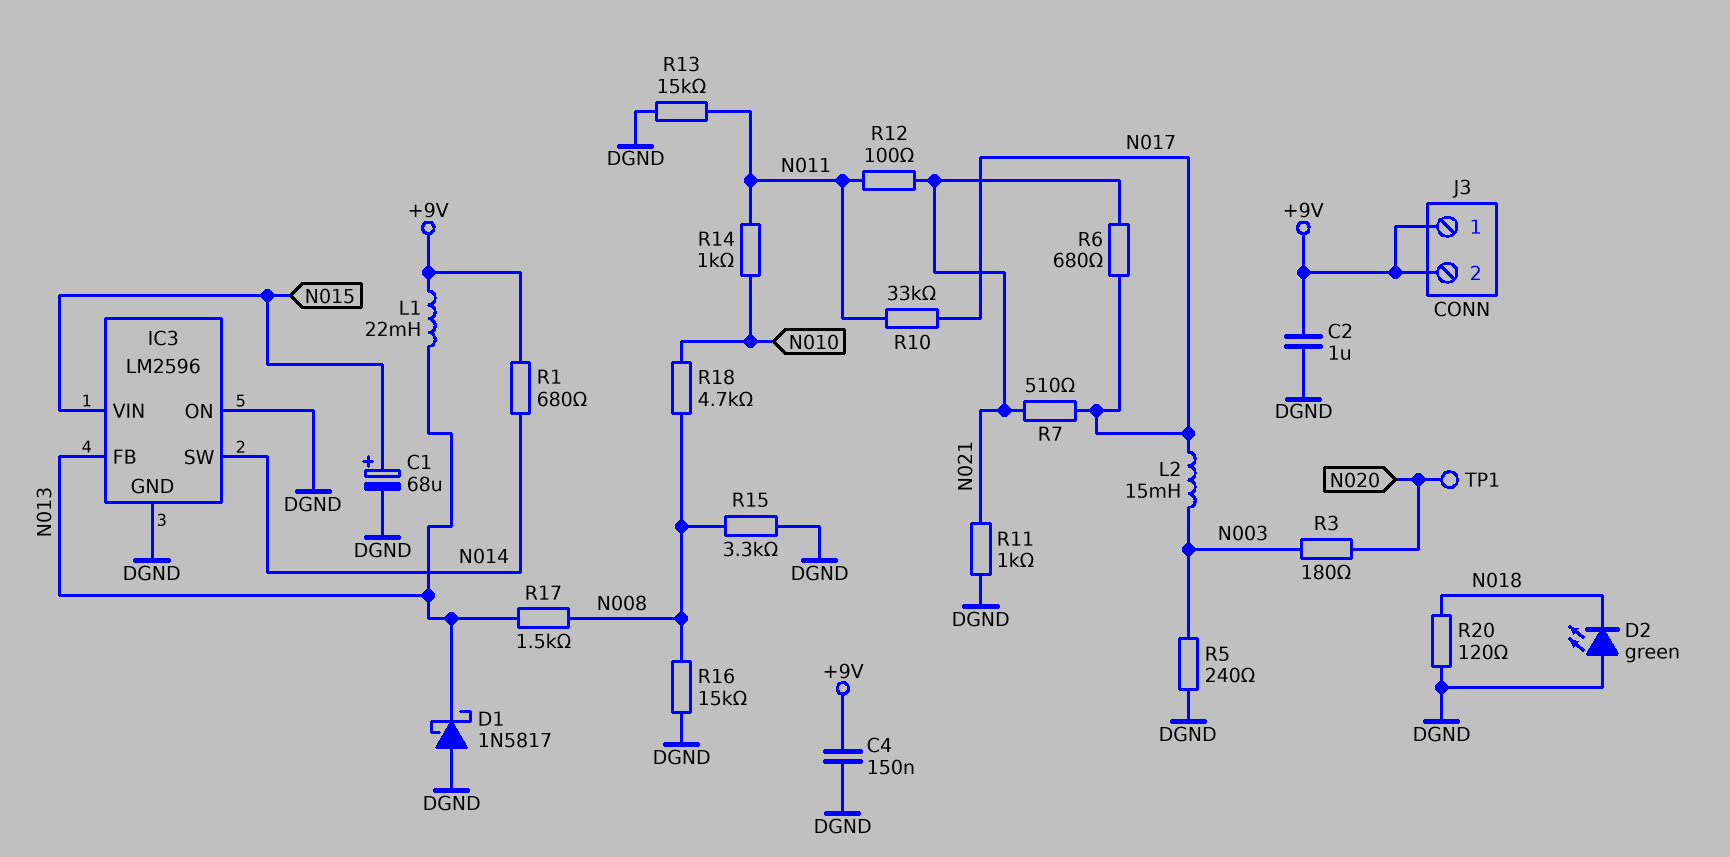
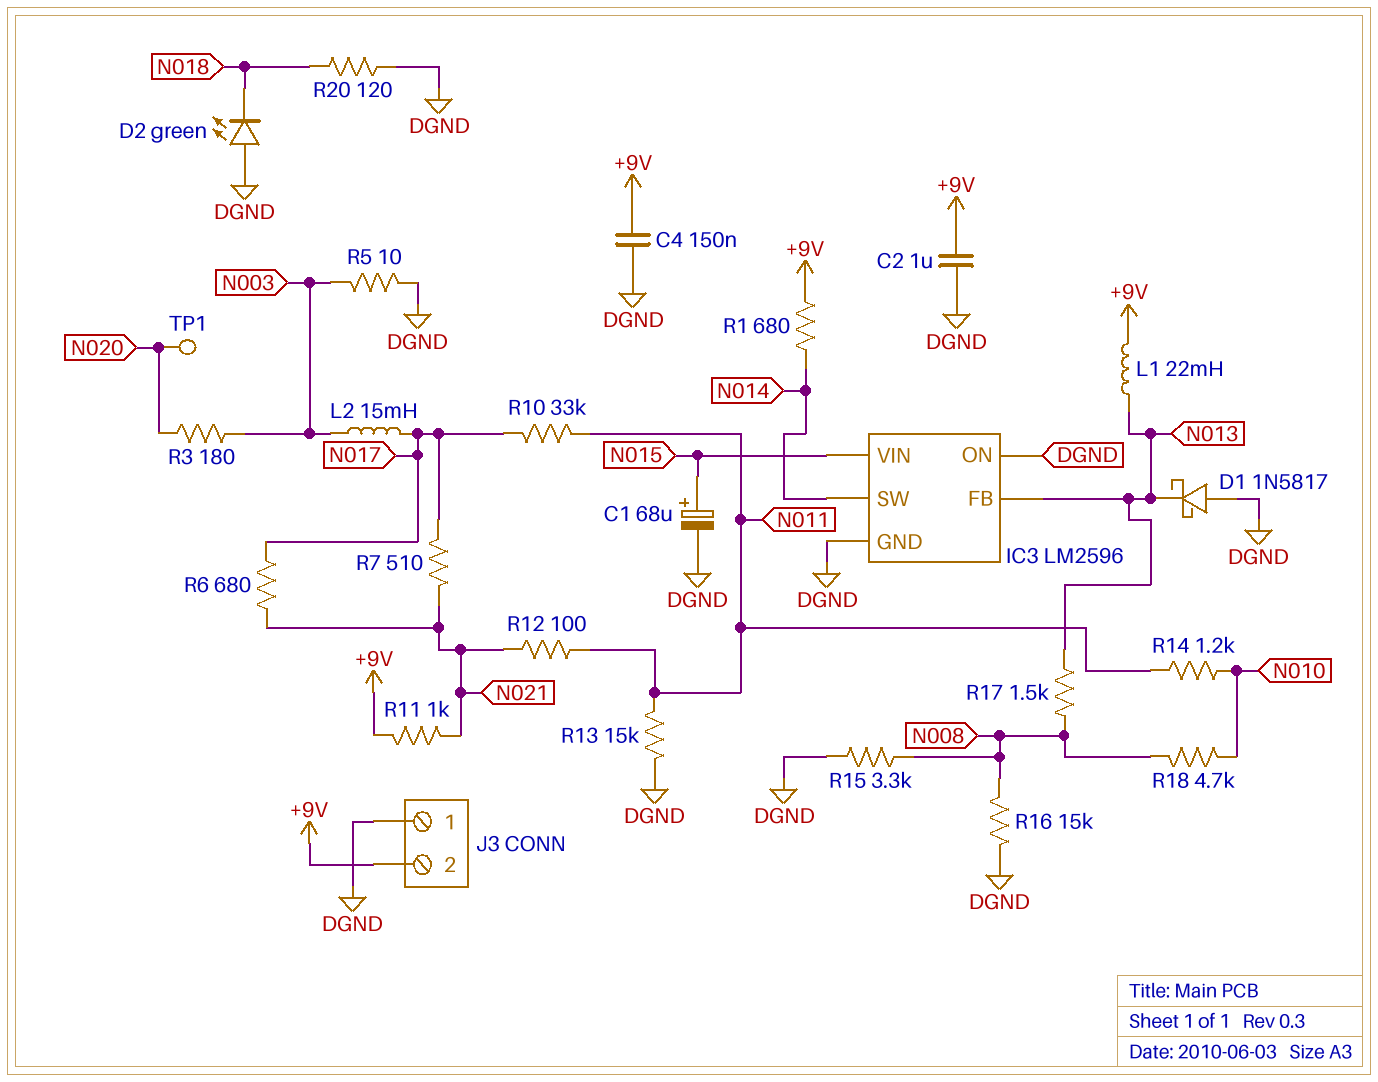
J3 pin 1: +9V -> DGND
R5: 240 (DGND, N003) -> 10 (DGND, N003)
R11: 1k (DGND, N021) -> 1k (+9V, N021)
R14: 1k (N010, N011) -> 1.2k (N010, N011)

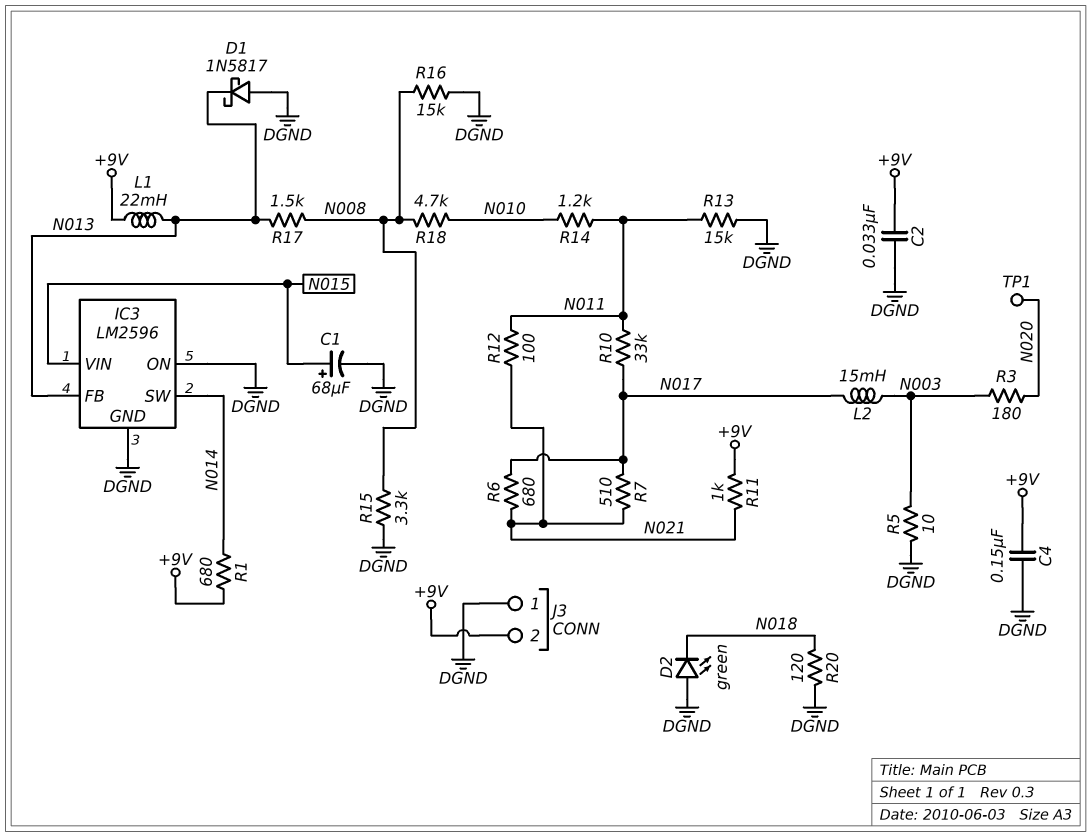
C2: 1uF (+9V, DGND) -> 33nF (+9V, DGND)

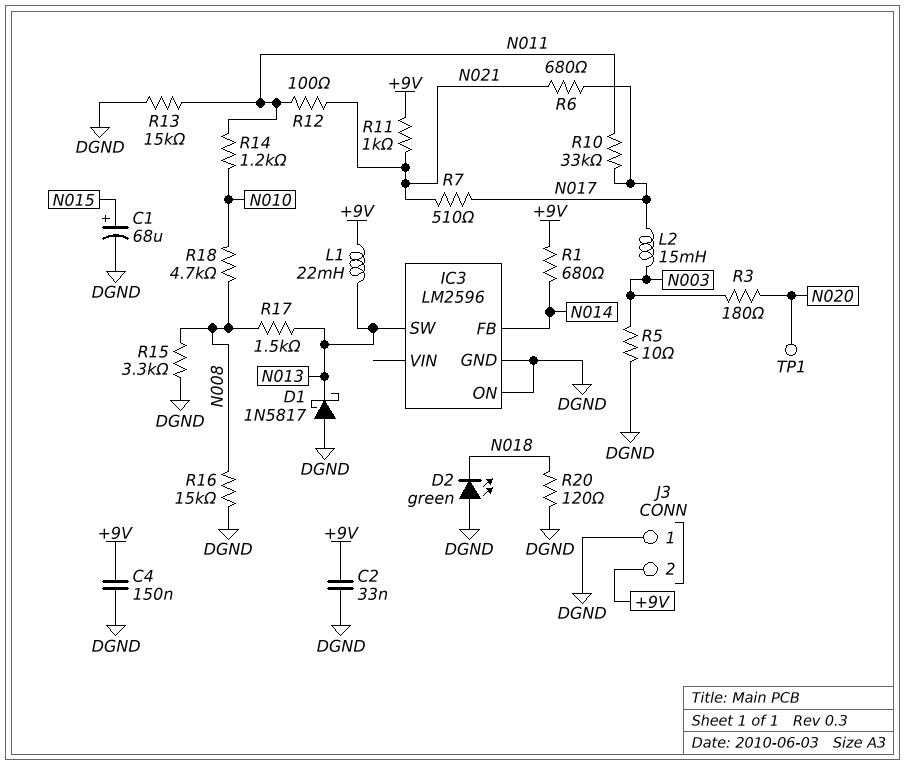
IC3 pin FB: N013 -> N014
IC3 pin SW: N014 -> N013
IC3 pin VIN: N015 -> none

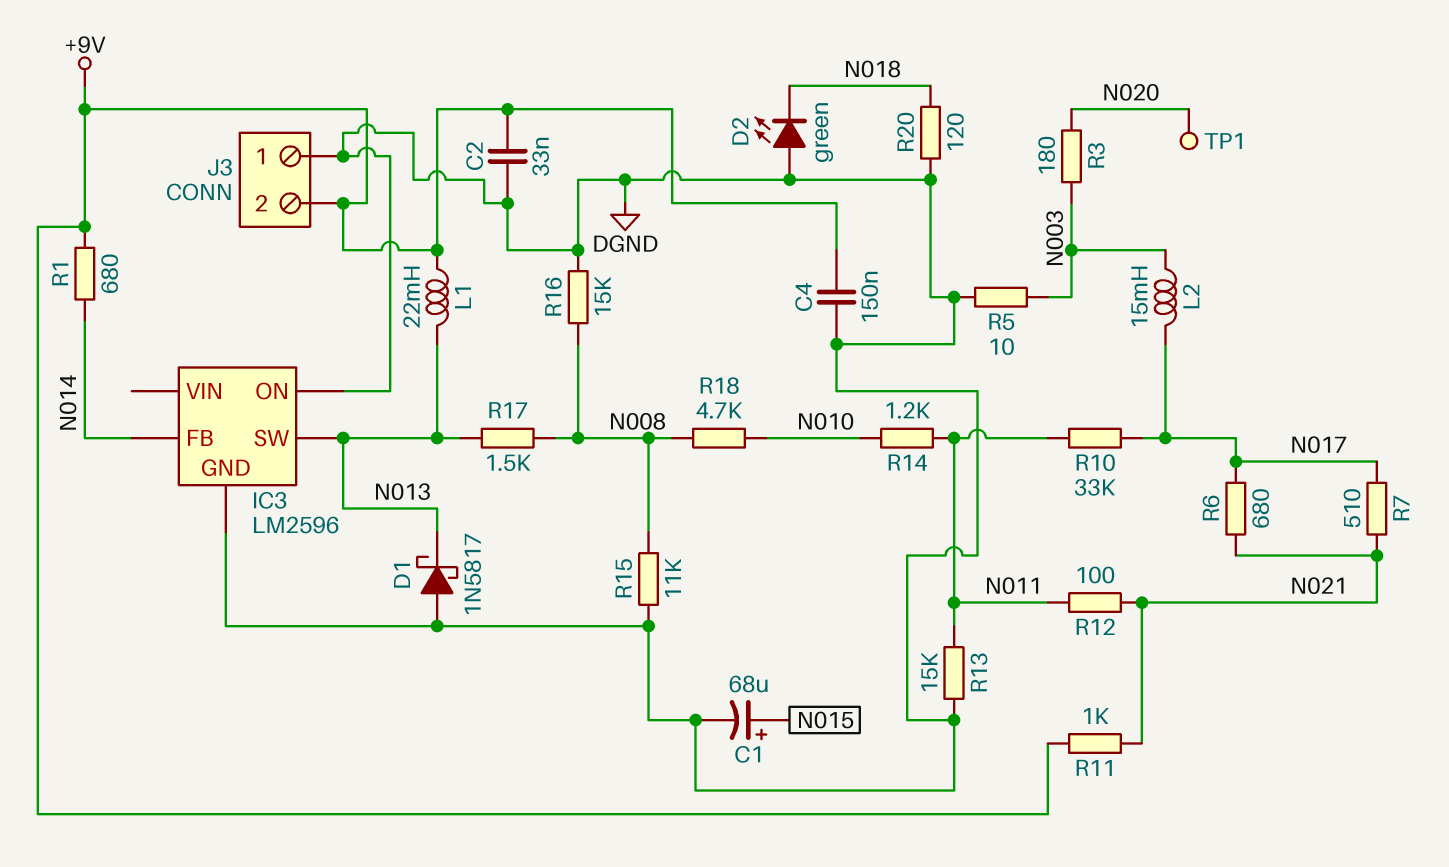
R15: 3.3k (DGND, N008) -> 11k (DGND, N008)

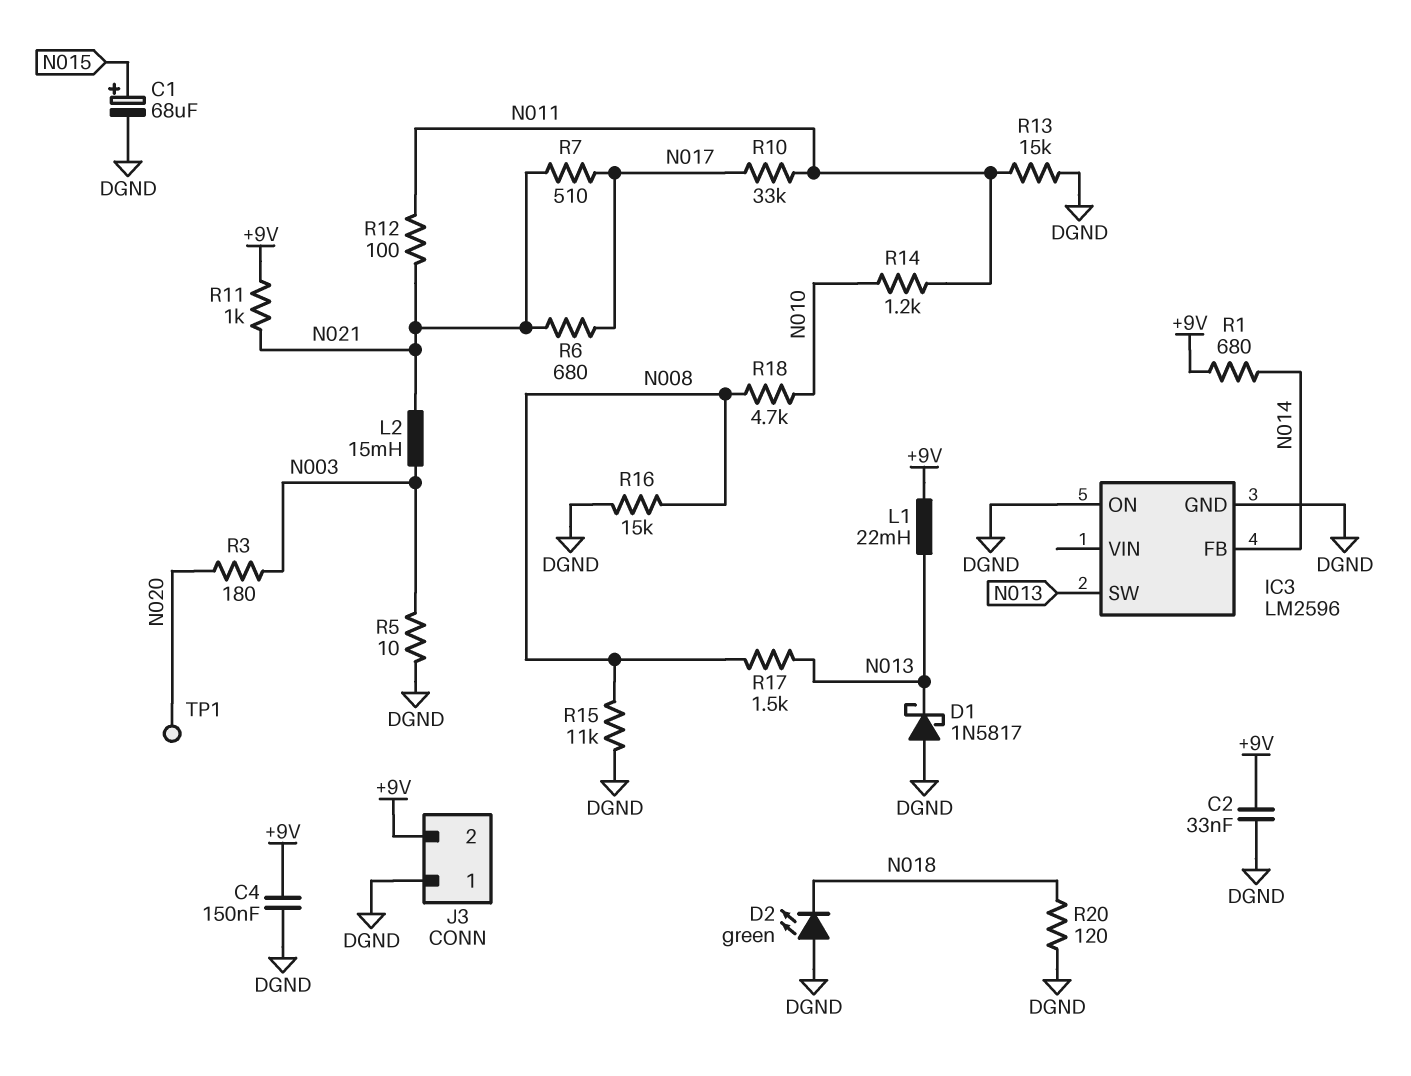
L2: 15mH (N003, N017) -> 15mH (N003, N021)

